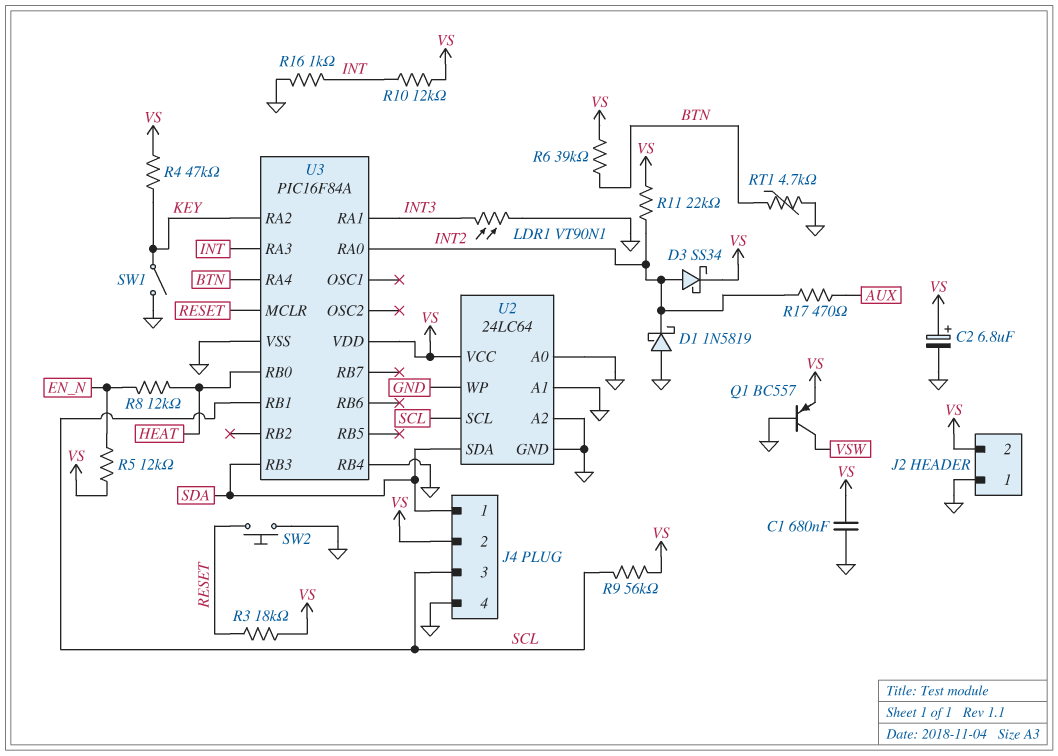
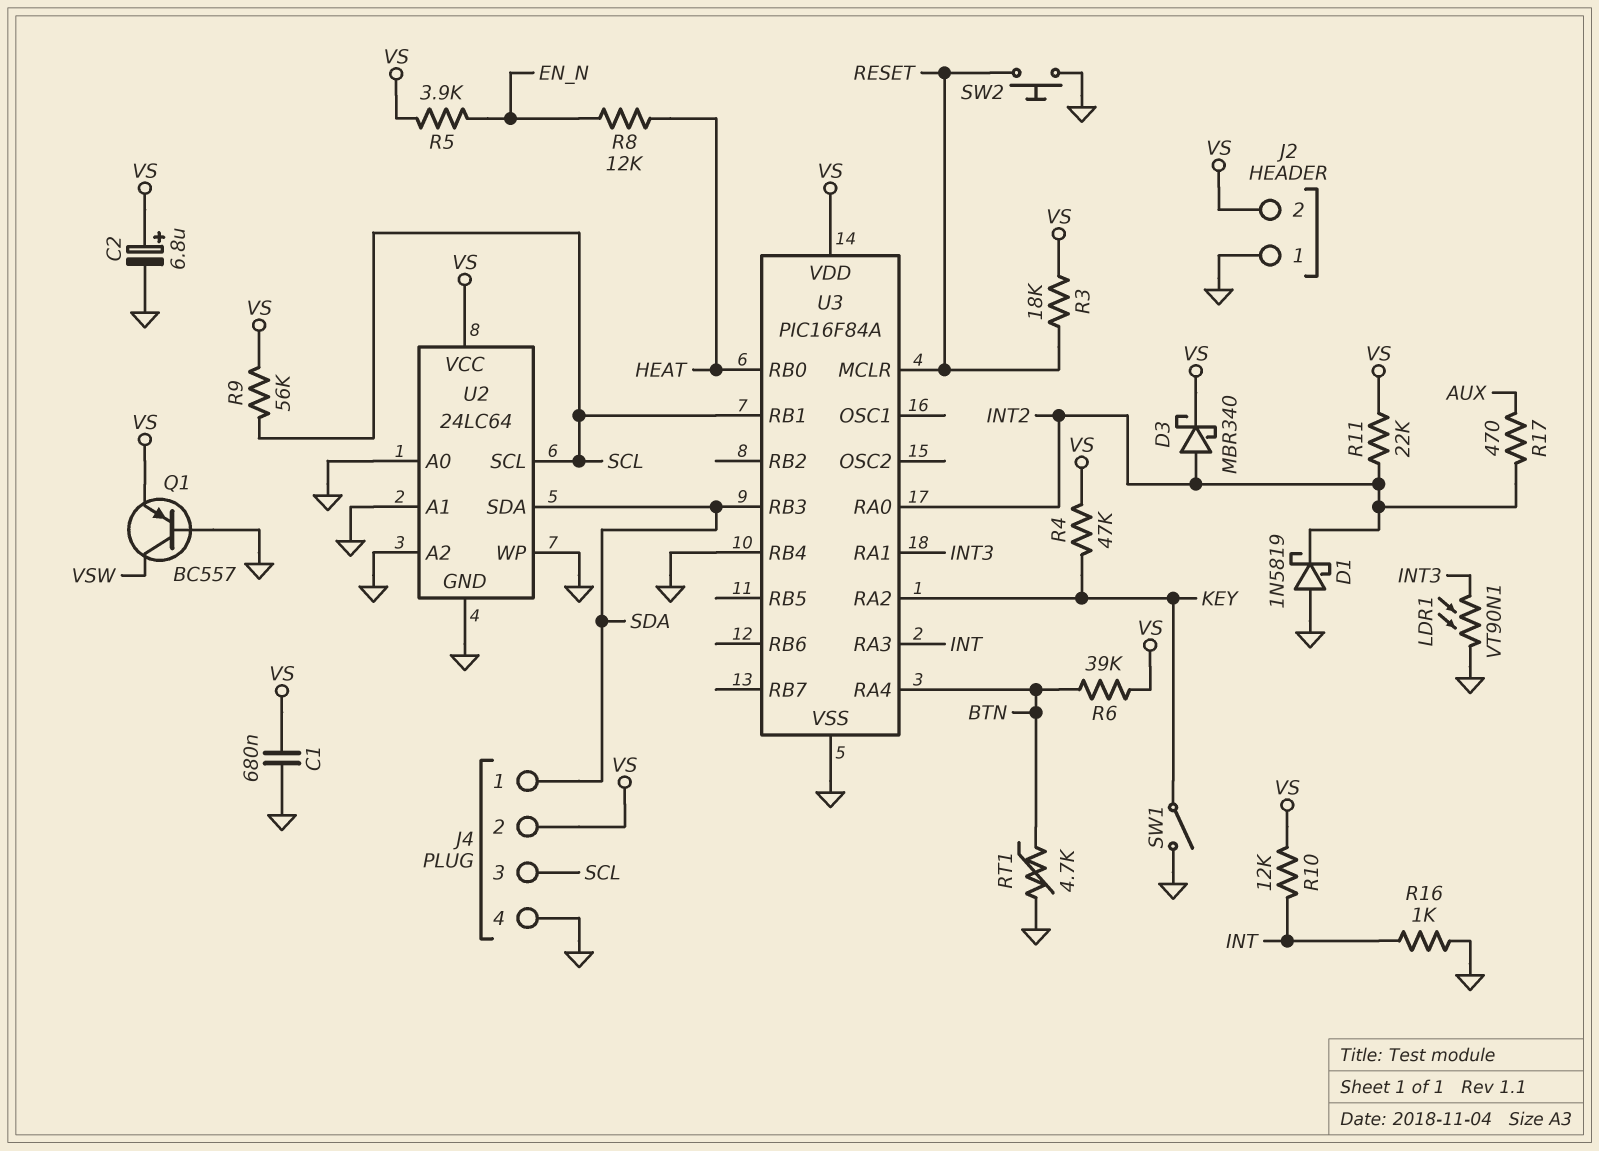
D3: schottky SS34 (A INT2, K VS) -> schottky MBR340 (A INT2, K VS)
R5: 12k (EN_N, VS) -> 3.9k (EN_N, VS)

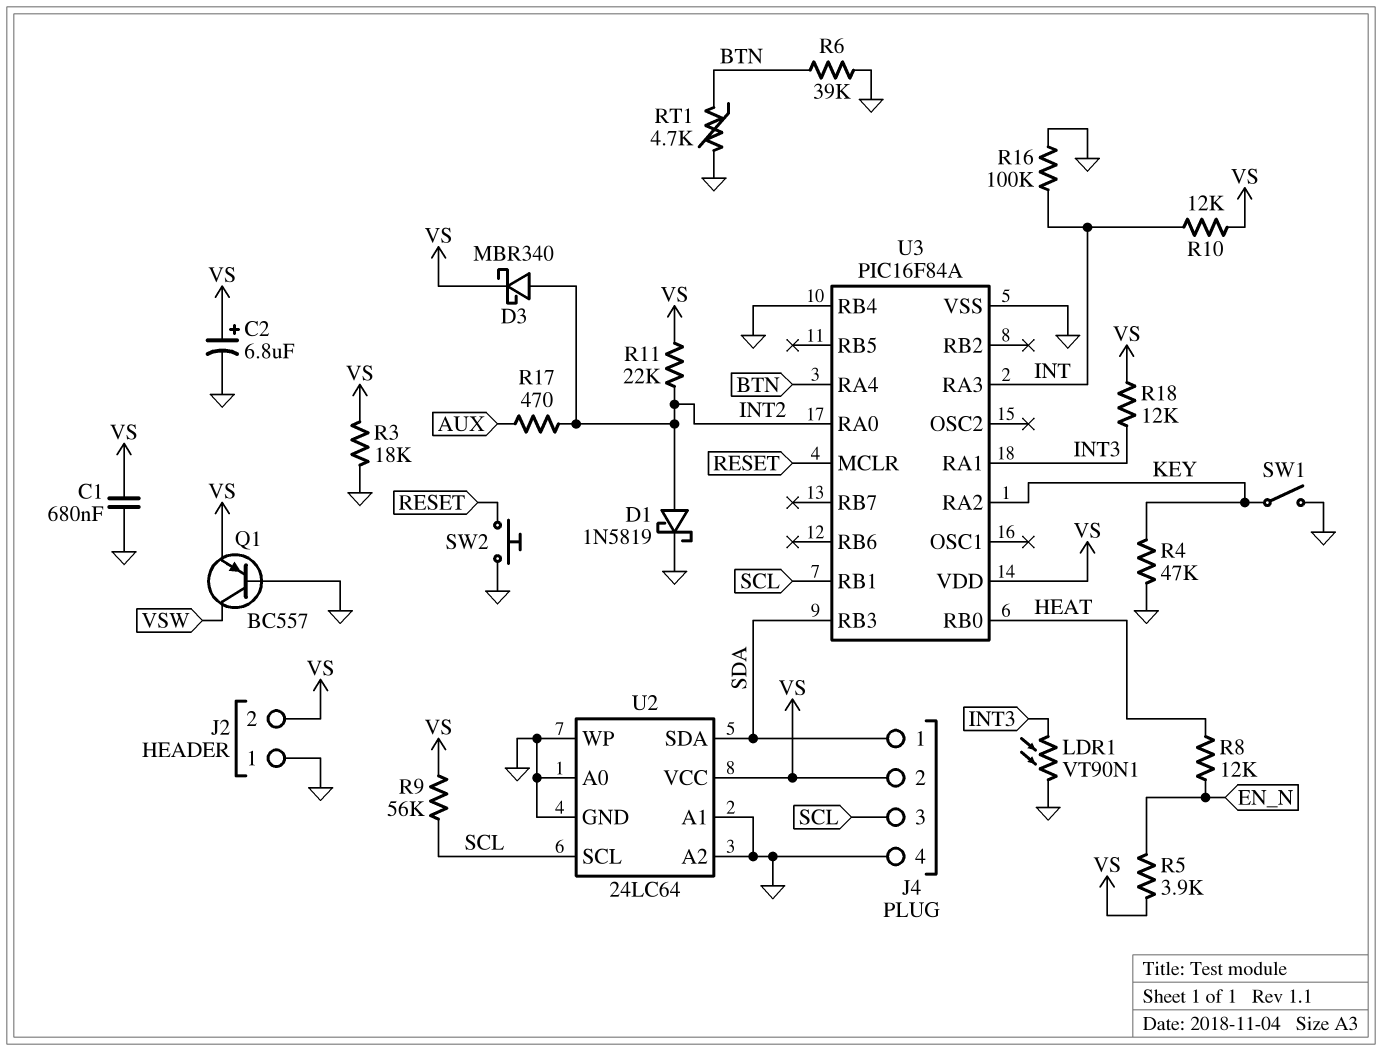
D1: schottky 1N5819 (A GND, K INT2) -> schottky 1N5819 (A INT2, K GND)
R3: 18k (RESET, VS) -> 18k (GND, VS)
R4: 47k (KEY, VS) -> 47k (GND, KEY)
R6: 39k (BTN, VS) -> 39k (BTN, GND)
R16: 1k (GND, INT) -> 100k (GND, INT)
R18: none -> 12k (INT3, VS)

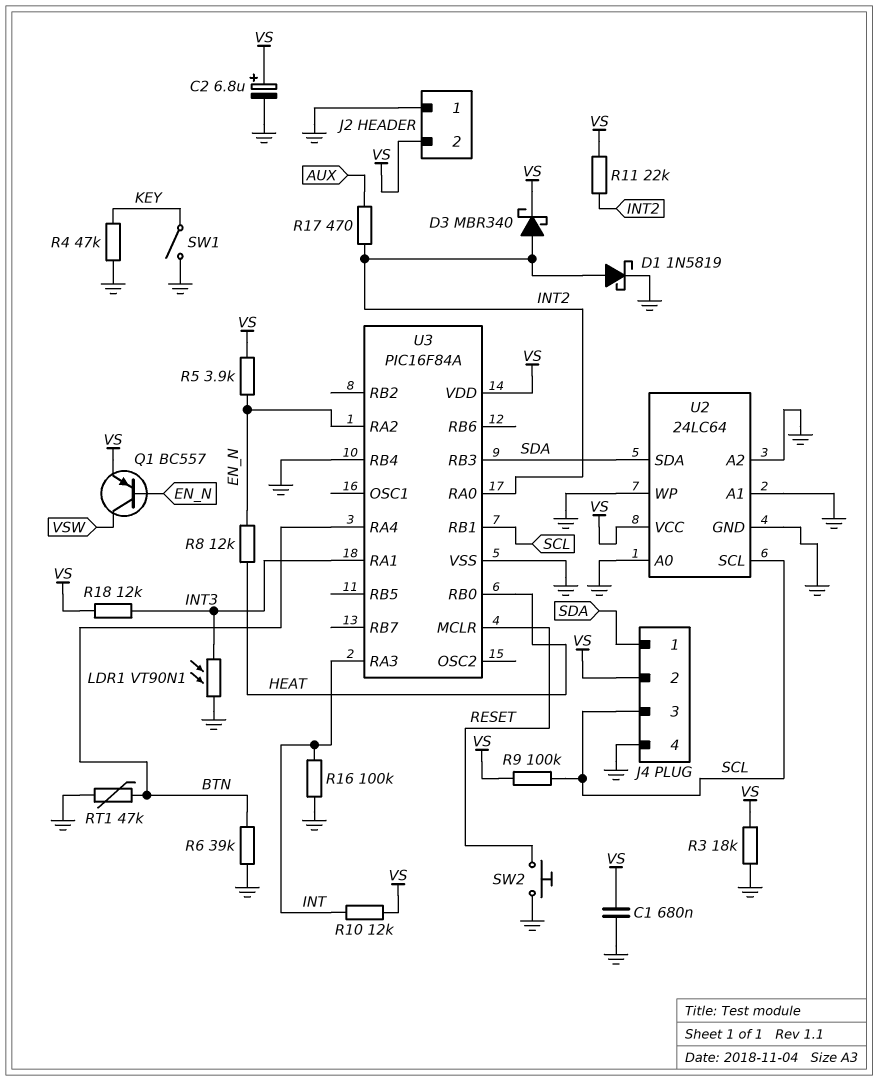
Q1: PNP BC557 (B GND, C VSW, E VS) -> PNP BC557 (B EN_N, C VSW, E VS)
R9: 56k (SCL, VS) -> 100k (SCL, VS)
RT1: 4.7k (BTN, GND) -> 47k (BTN, GND)
U3 pin RA2: KEY -> EN_N

